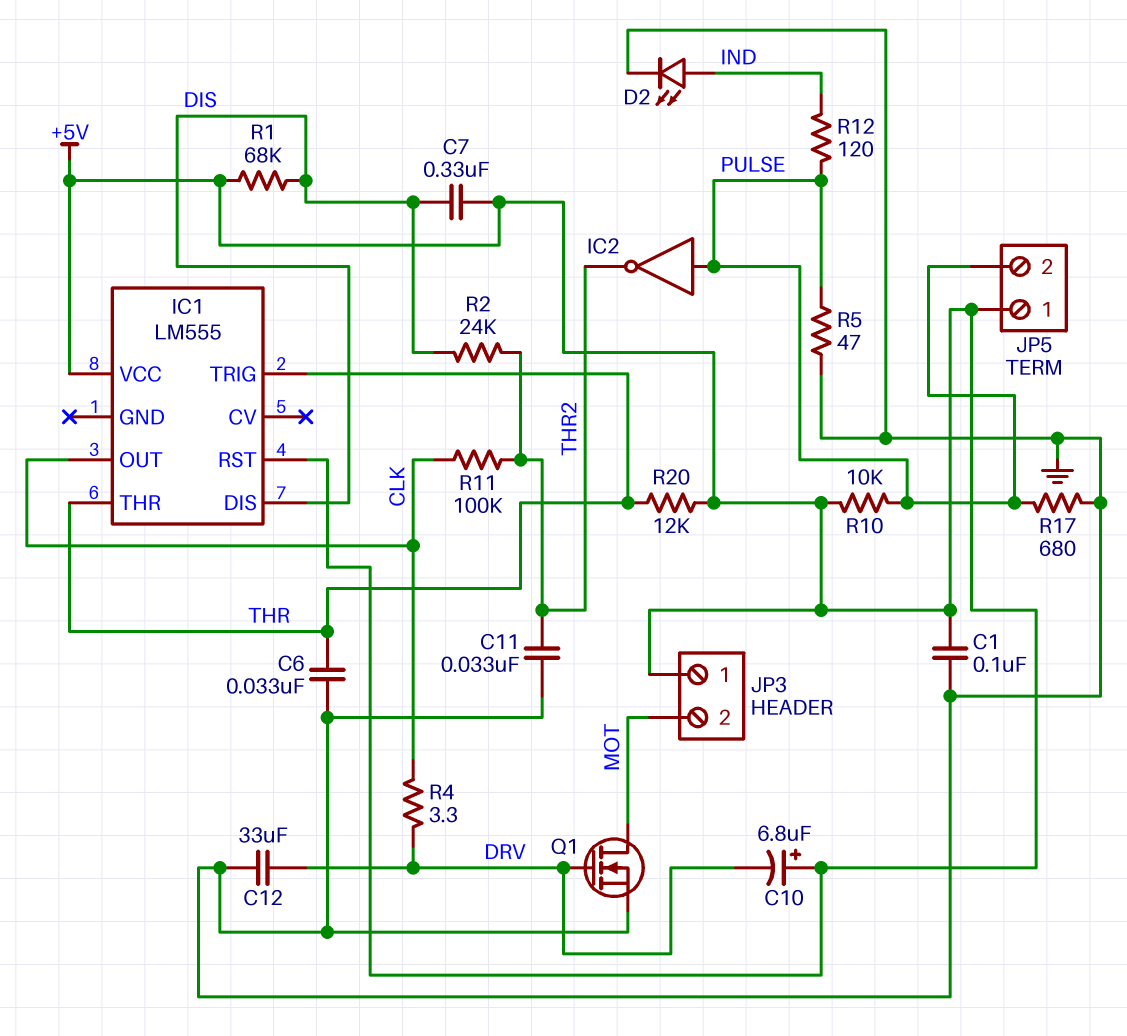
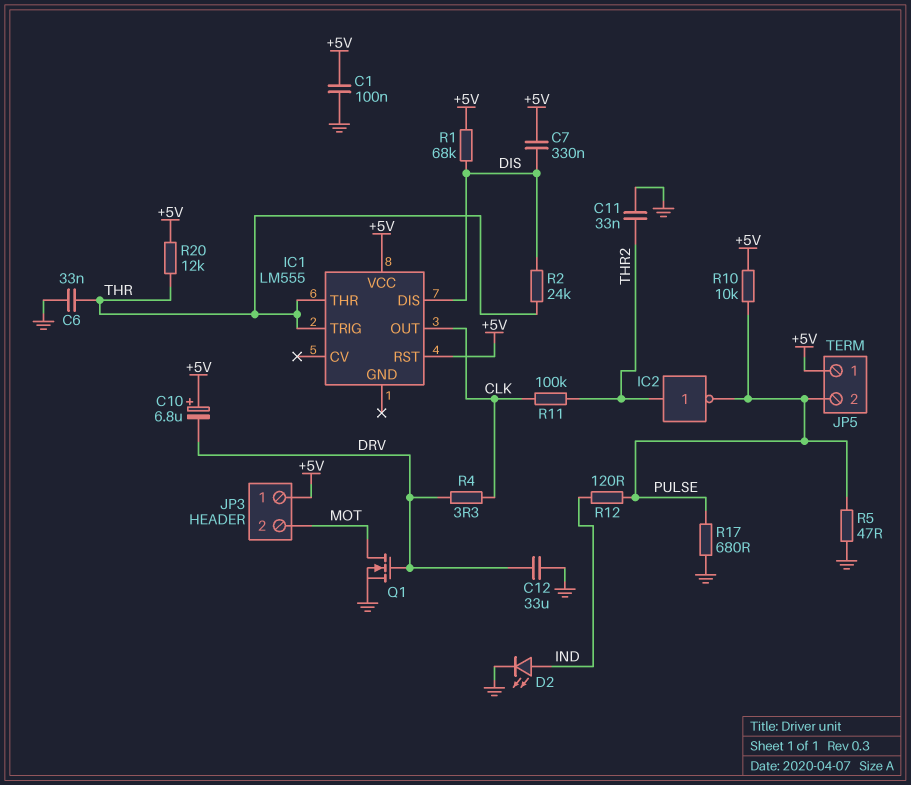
IC2: NOT (in PULSE, out THR2) -> NOT (in THR2, out PULSE)
R2: 24k (DIS, THR2) -> 24k (DIS, THR)

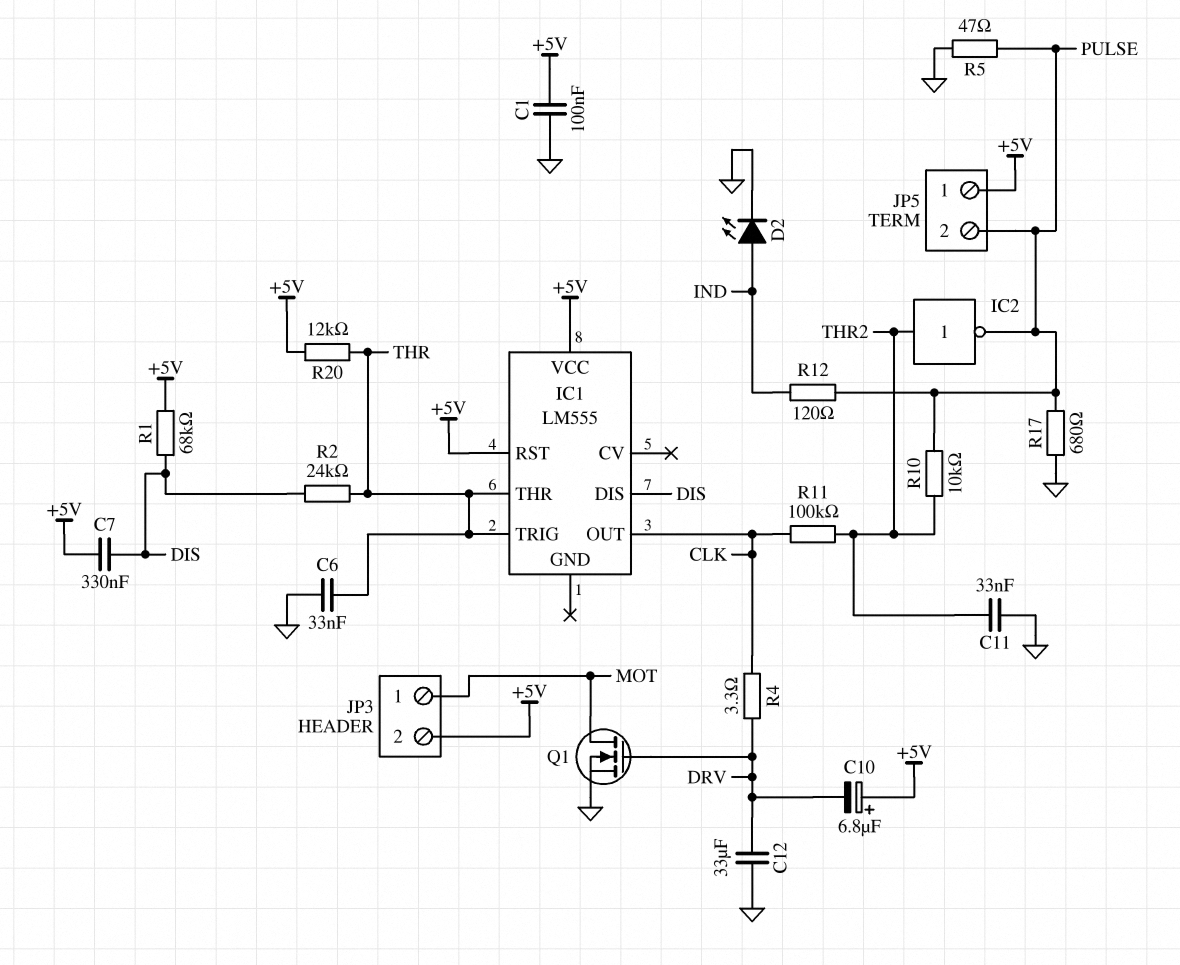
JP3 pin 1: +5V -> MOT
JP3 pin 2: MOT -> +5V
R10: 10k (+5V, PULSE) -> 10k (PULSE, THR2)

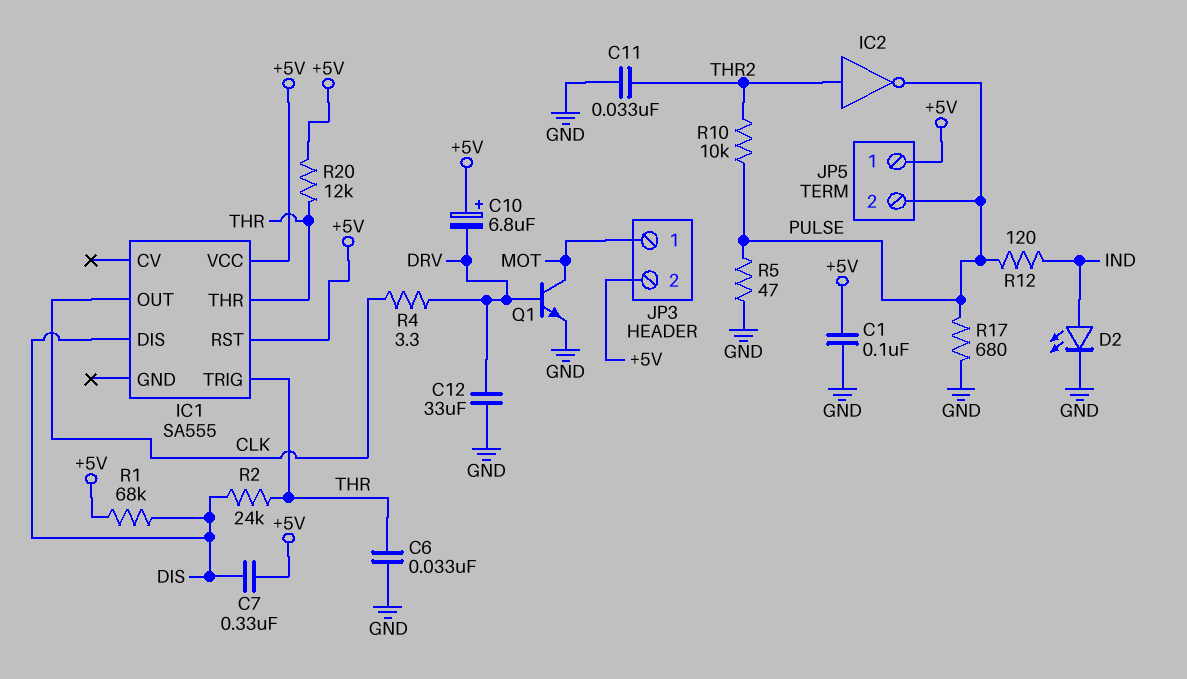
IC1: LM555 -> SA555
Q1: NMOS (G DRV, D MOT, S GND) -> NPN (B DRV, C MOT, E GND)
R11: 100k (CLK, THR2) -> none

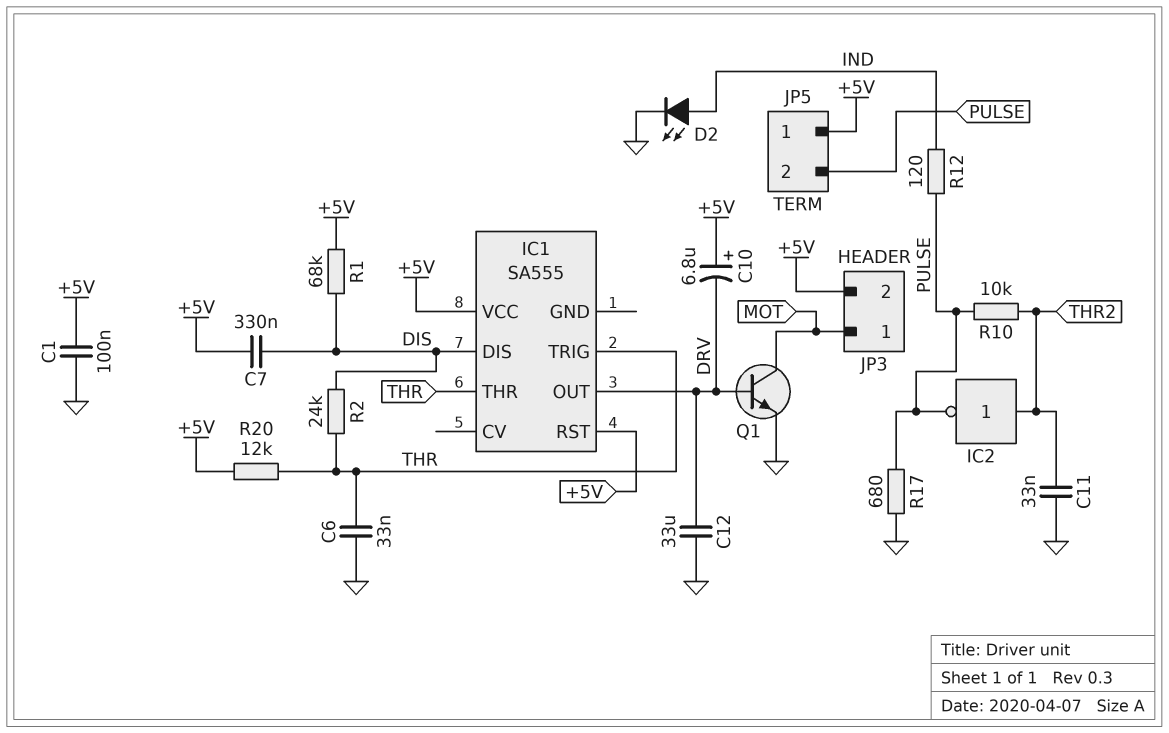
IC1 pin OUT: CLK -> DRV
R4: 3.3 (CLK, DRV) -> none
R5: 47 (GND, PULSE) -> none

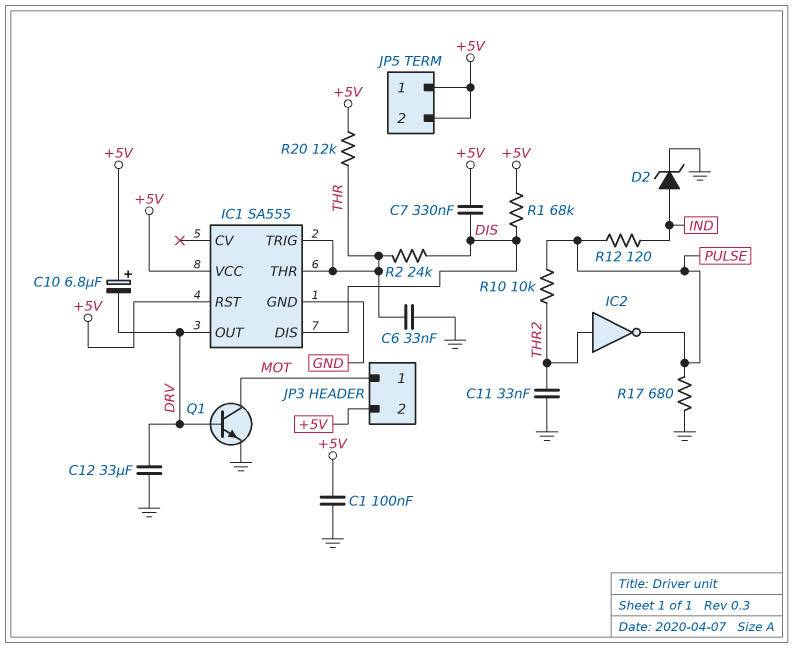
D2: LED (A IND, K GND) -> zener (A IND, K GND)
IC1 pin GND: none -> GND
JP5 pin 2: PULSE -> +5V

